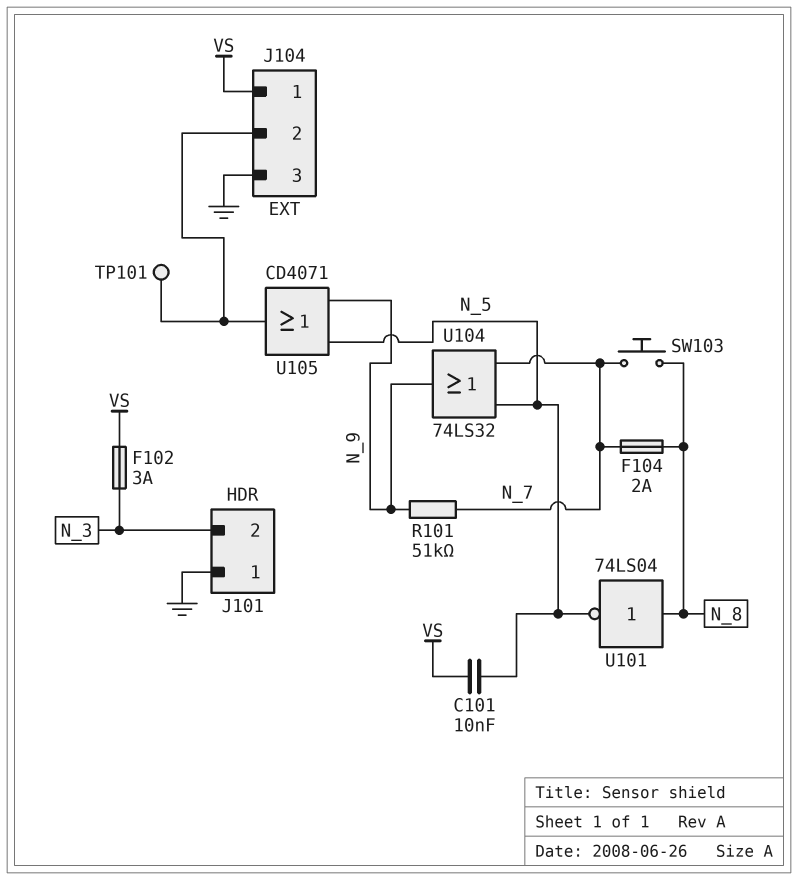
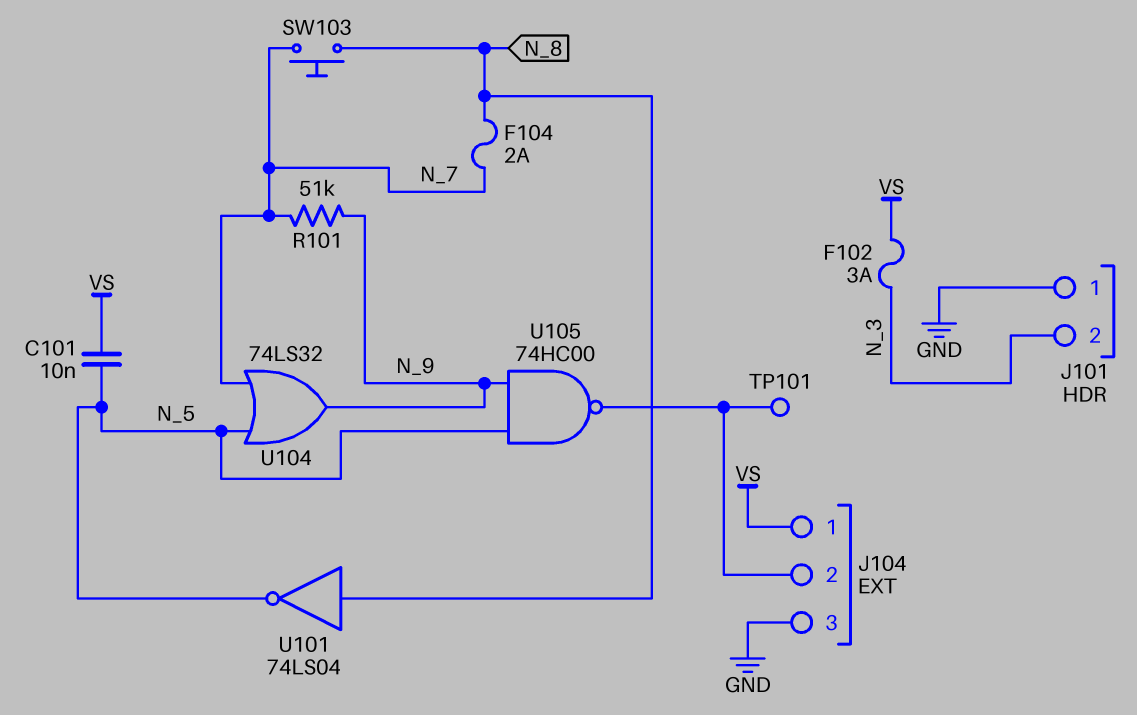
U105: OR CD4071 (in N_5, in N_9, out J104/2) -> NAND 74HC00 (in N_5, in N_9, out J104/2)

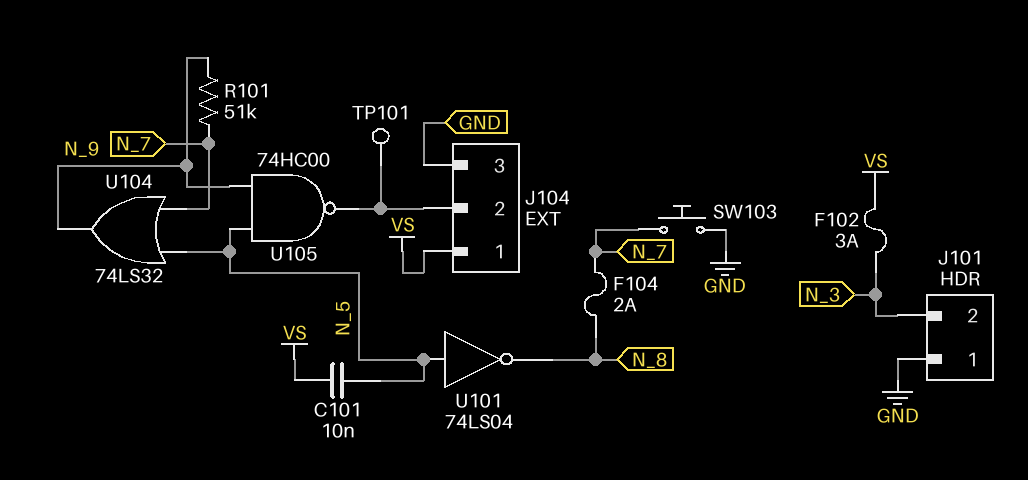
SW103: button (N_7, N_8) -> button (GND, N_7)
U101: NOT 74LS04 (in N_8, out N_5) -> NOT 74LS04 (in N_5, out N_8)

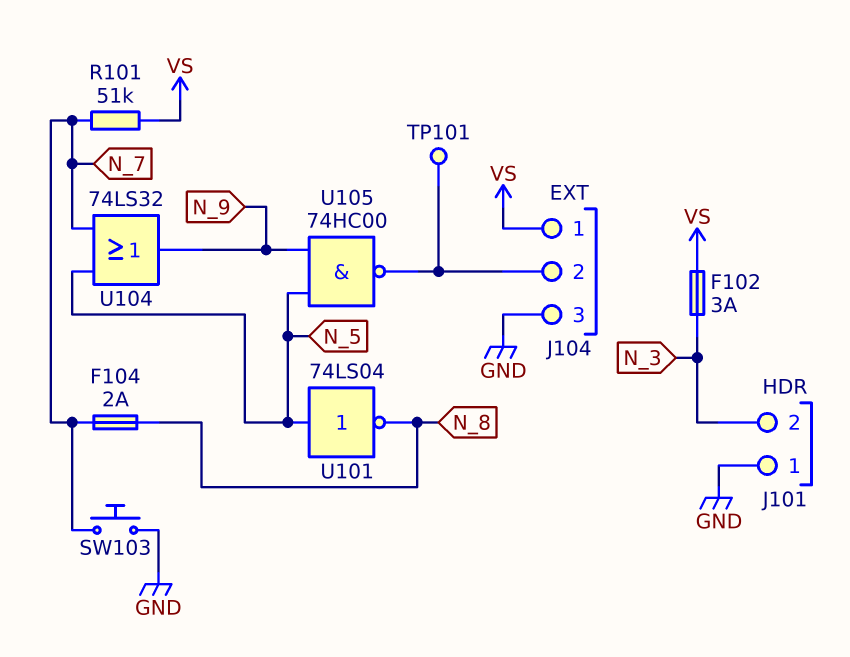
C101: 10nF (N_5, VS) -> none
R101: 51k (N_7, N_9) -> 51k (N_7, VS)

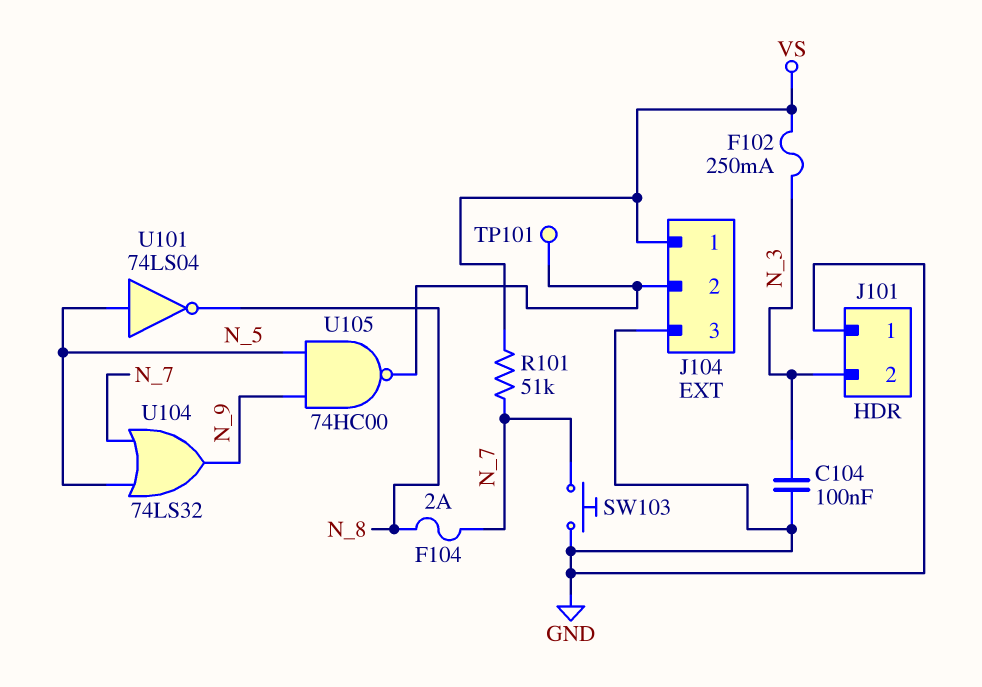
C104: none -> 100nF (GND, N_3)
F102: 3A (N_3, VS) -> 250mA (N_3, VS)

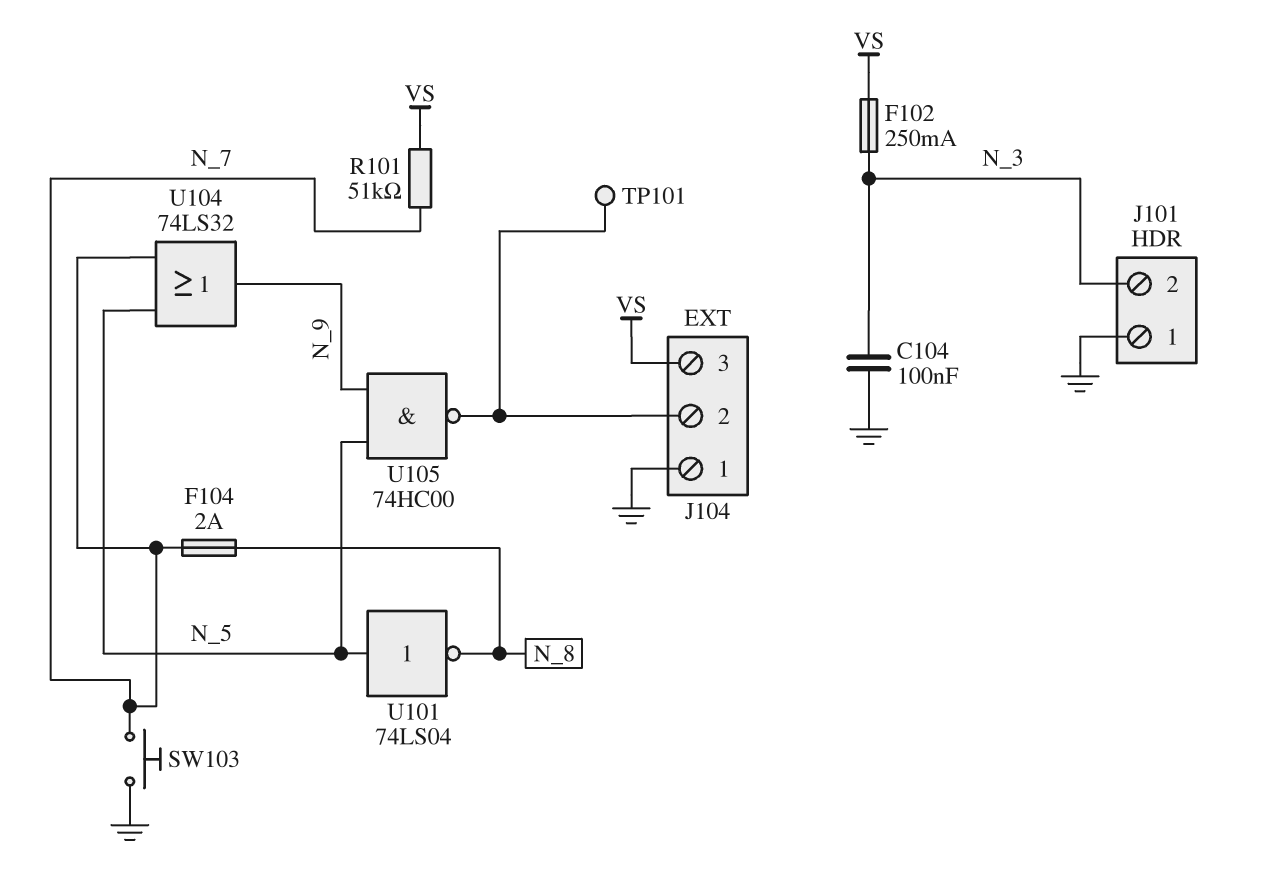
J104 pin 1: VS -> GND
J104 pin 3: GND -> VS

